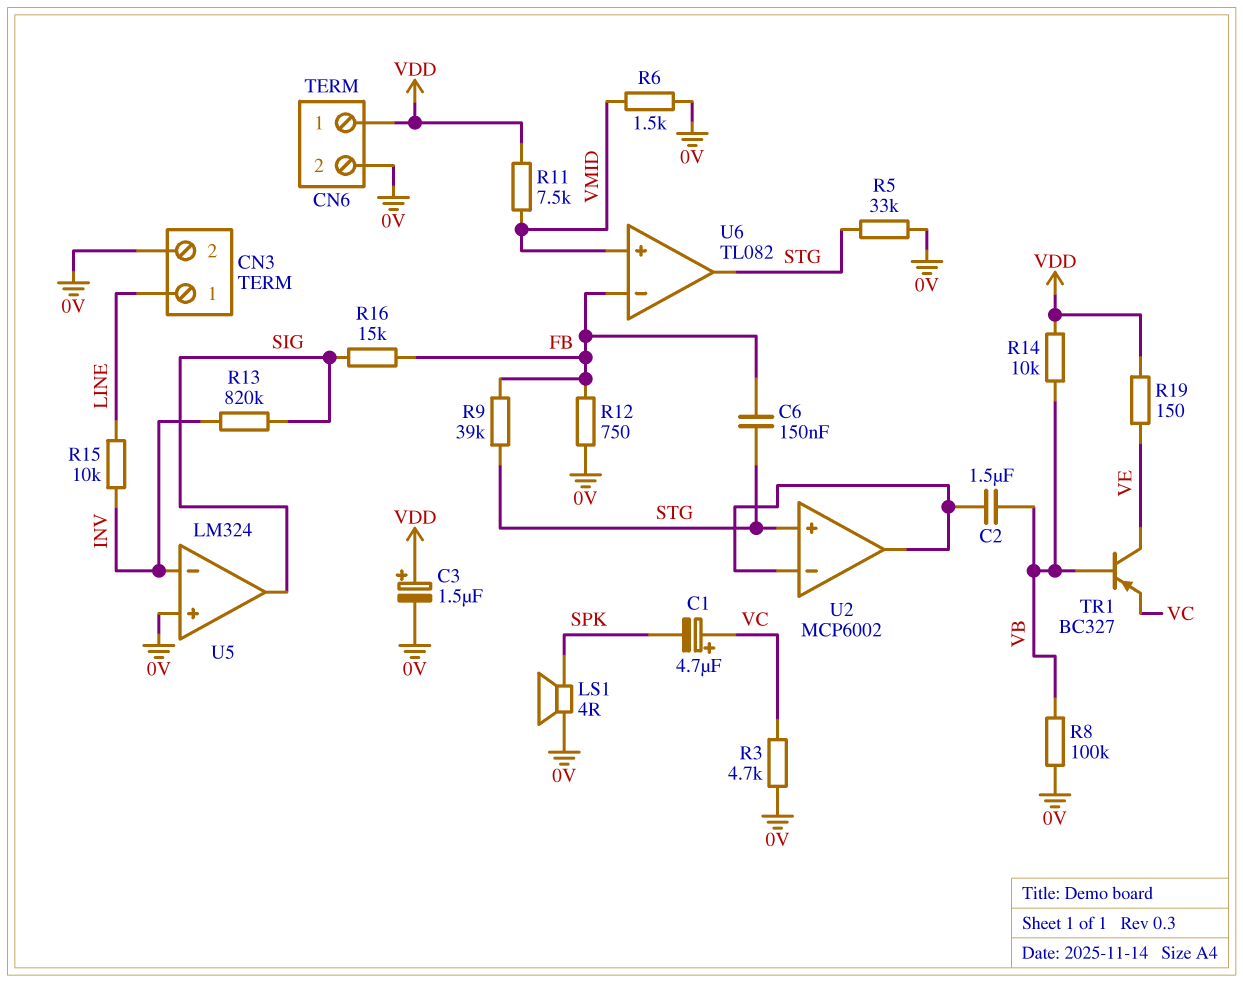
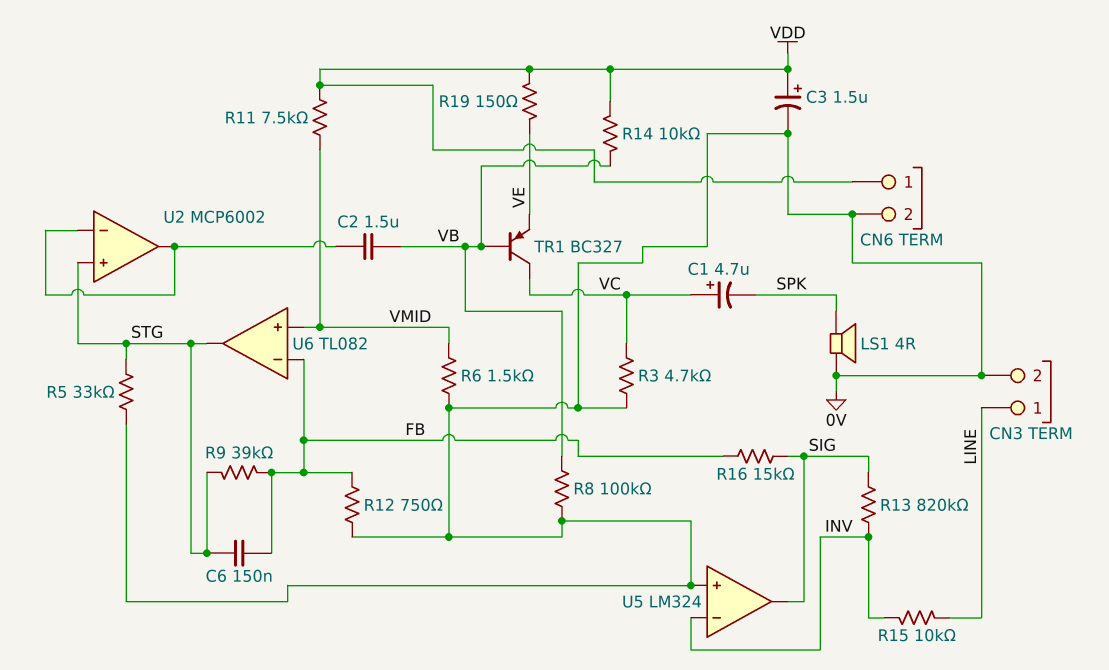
TR1: PNP BC327 (B VB, C VE, E VC) -> PNP BC327 (B VB, C VC, E VE)

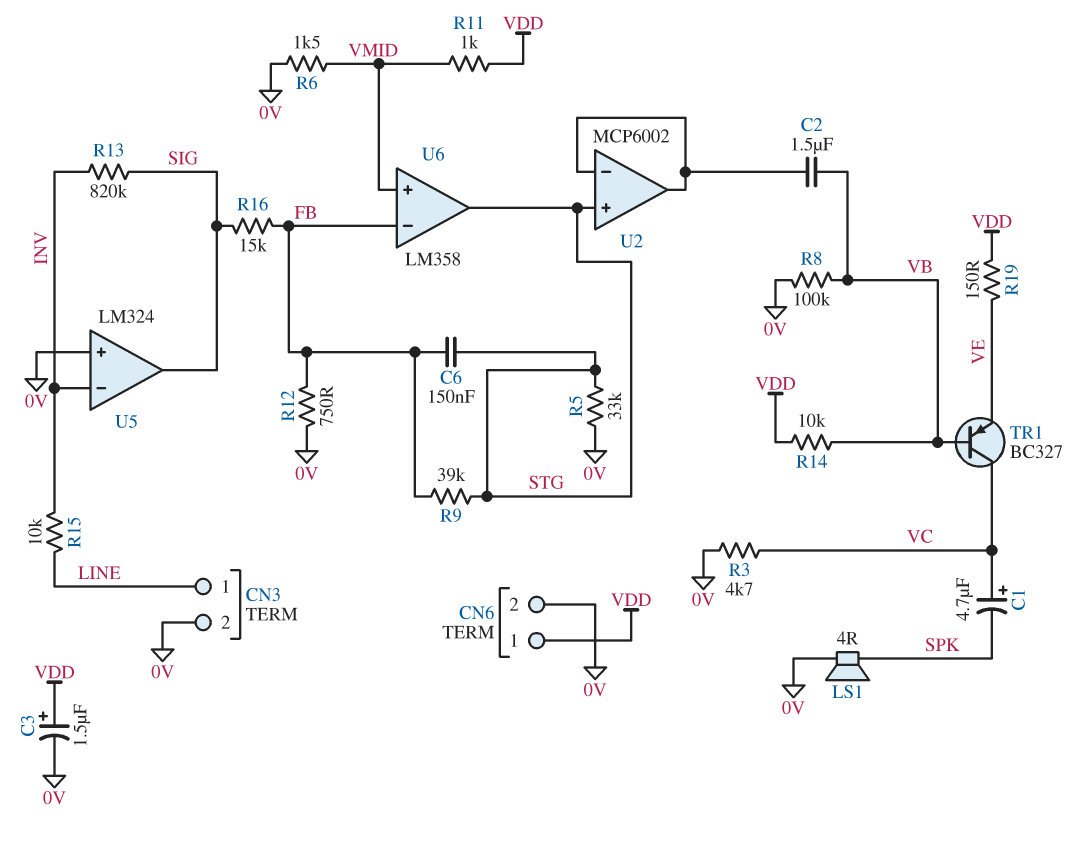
R11: 7.5k (VDD, VMID) -> 1k (VDD, VMID)
U6: TL082 -> LM358

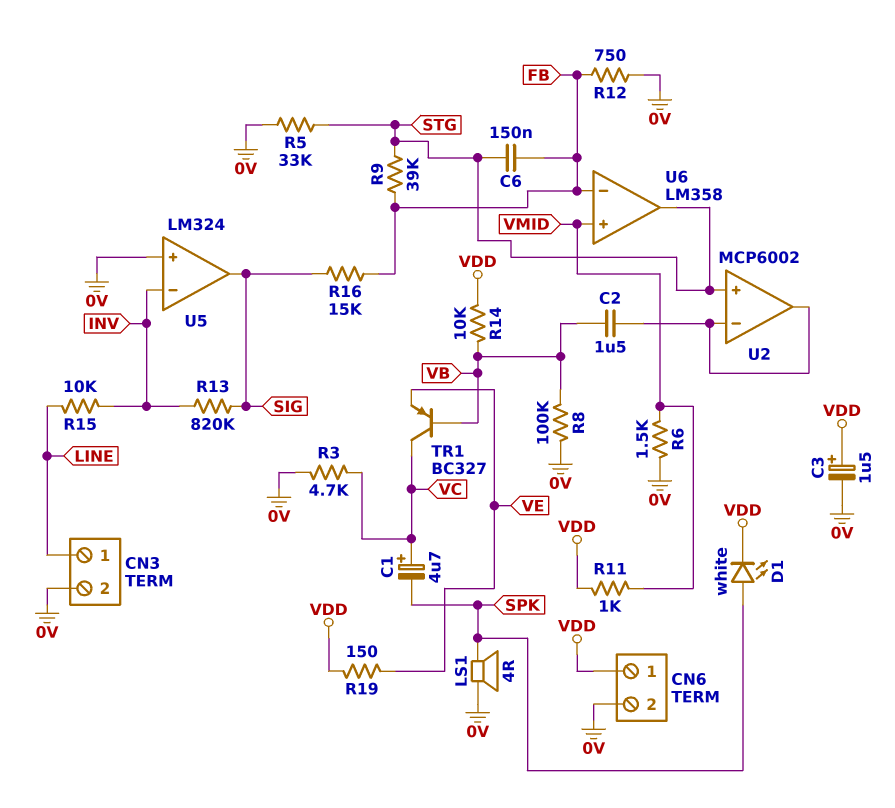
D1: none -> LED white (A SPK, K VDD)

